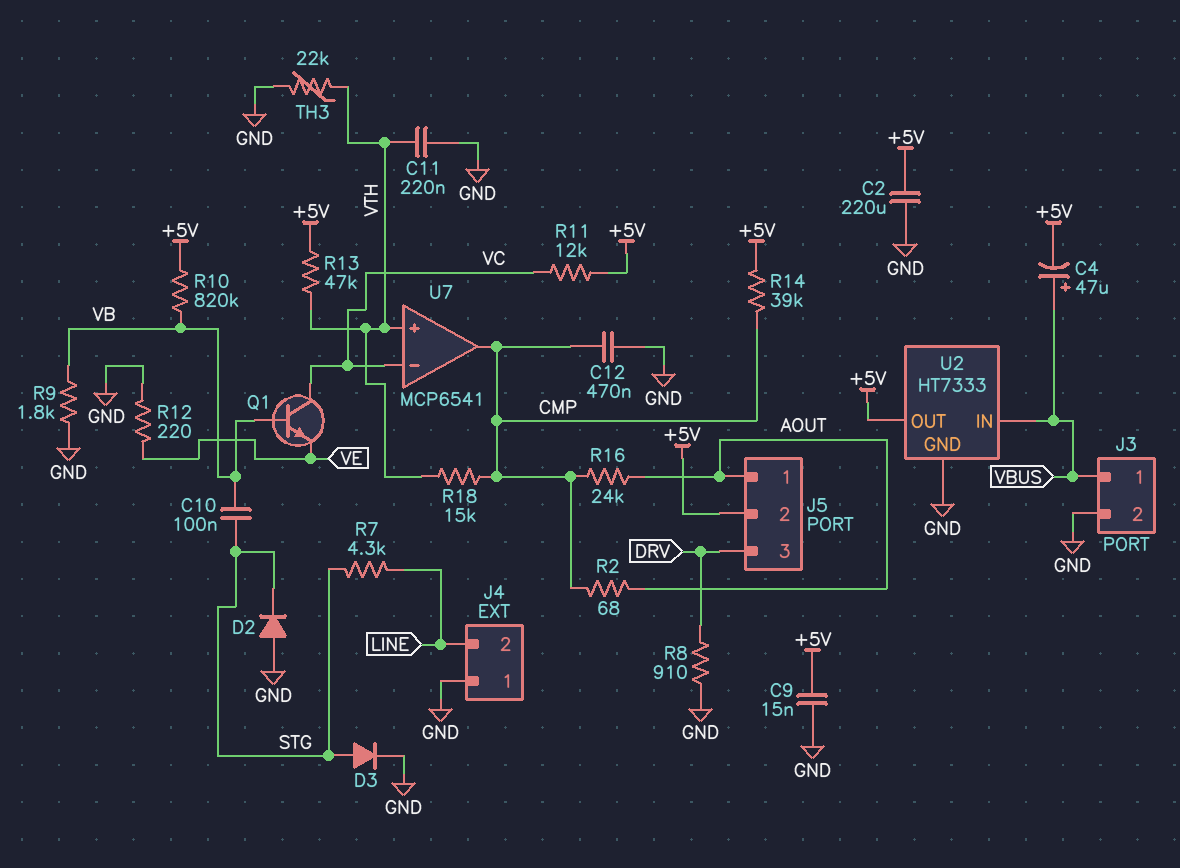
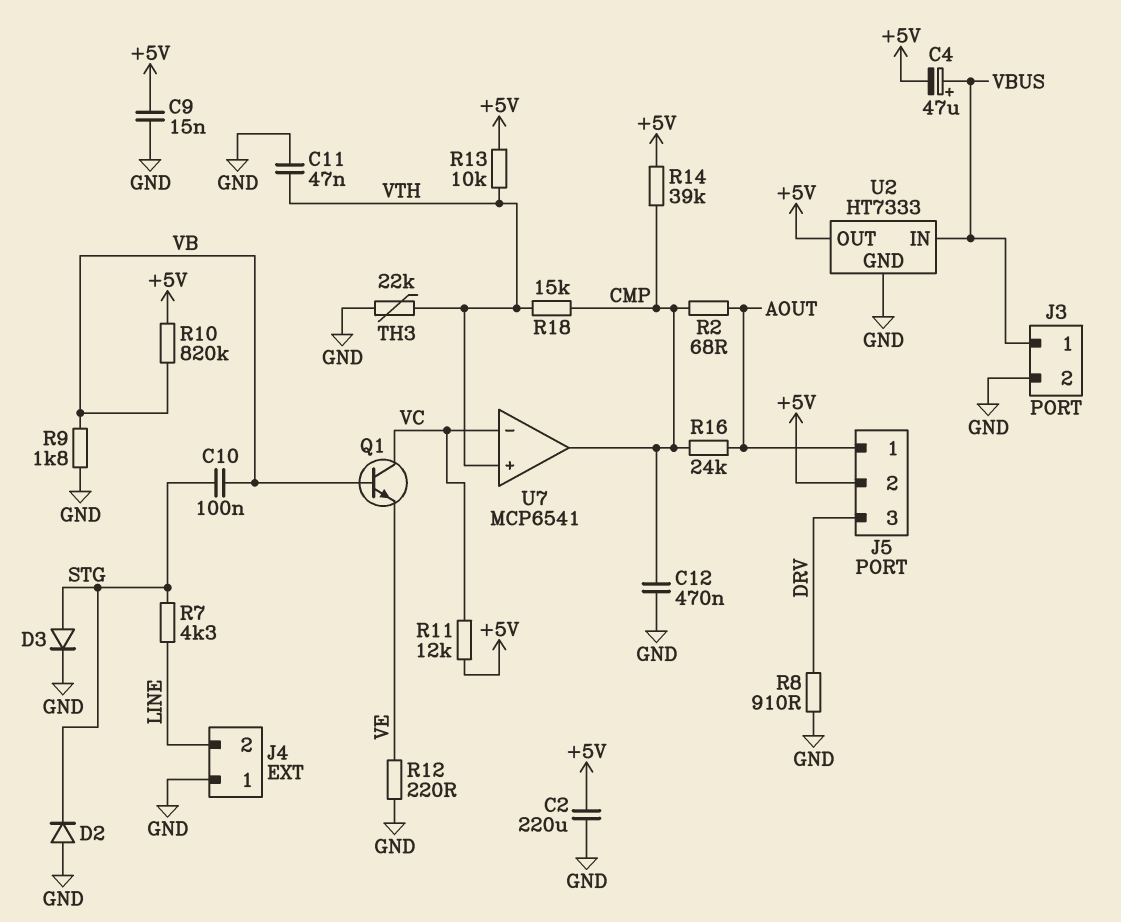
C11: 220nF (GND, VTH) -> 47nF (GND, VTH)
R13: 47k (+5V, VTH) -> 10k (+5V, VTH)

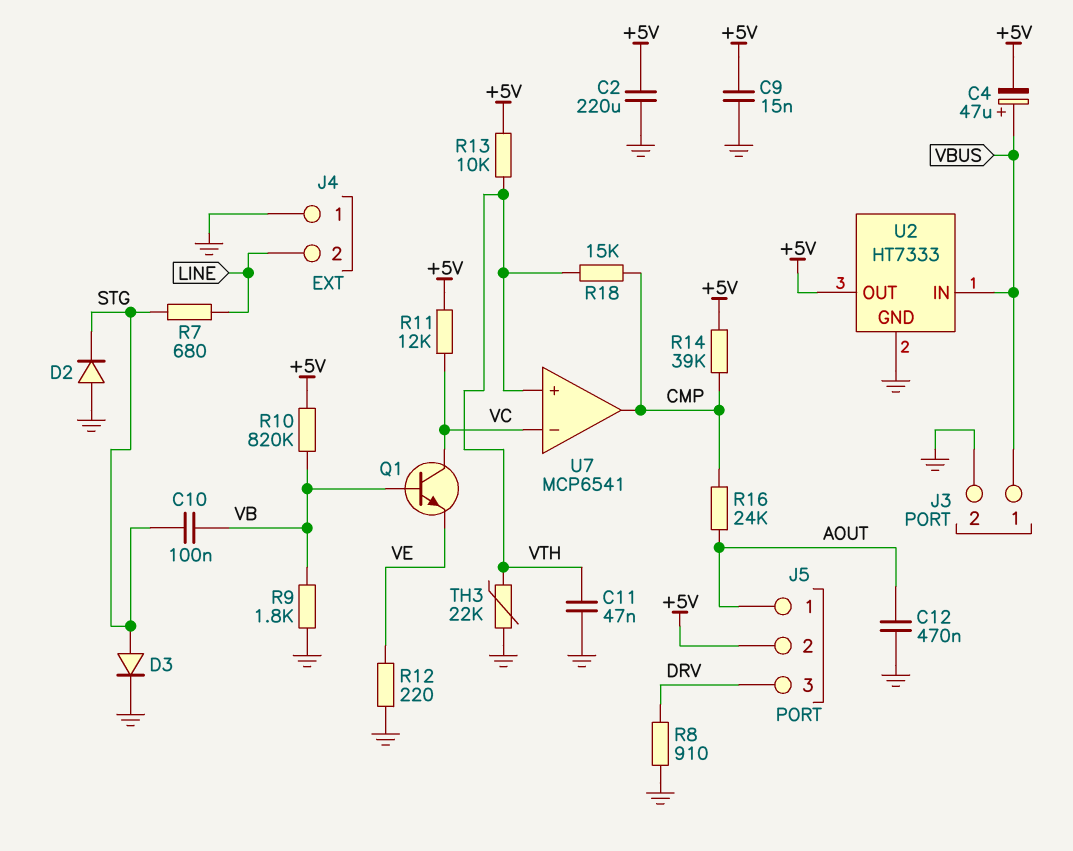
C12: 470nF (CMP, GND) -> 470nF (AOUT, GND)
R2: 68 (AOUT, CMP) -> none
R7: 4.3k (LINE, STG) -> 680 (LINE, STG)

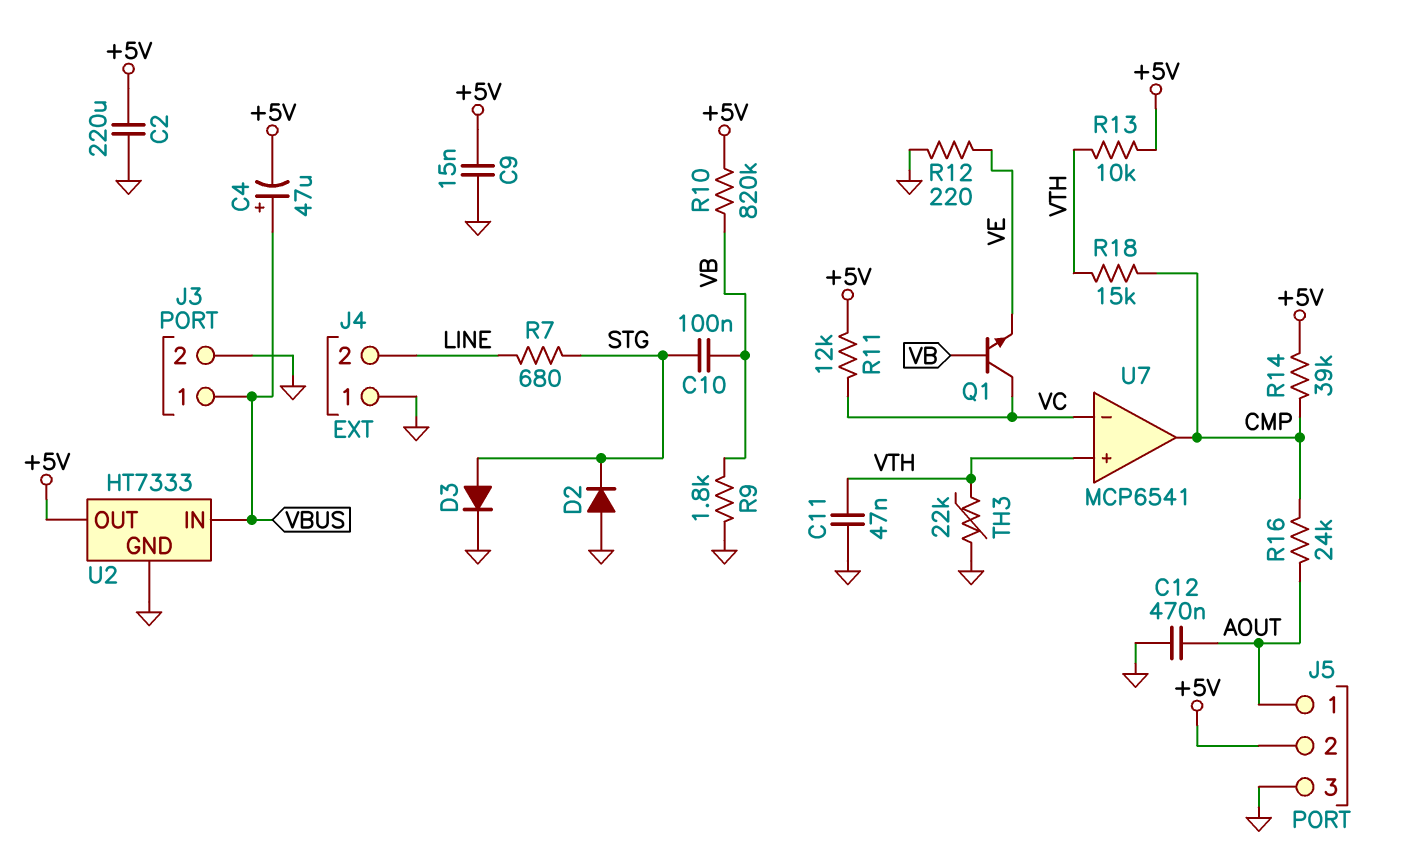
J5 pin 3: DRV -> GND
R8: 910 (DRV, GND) -> none

